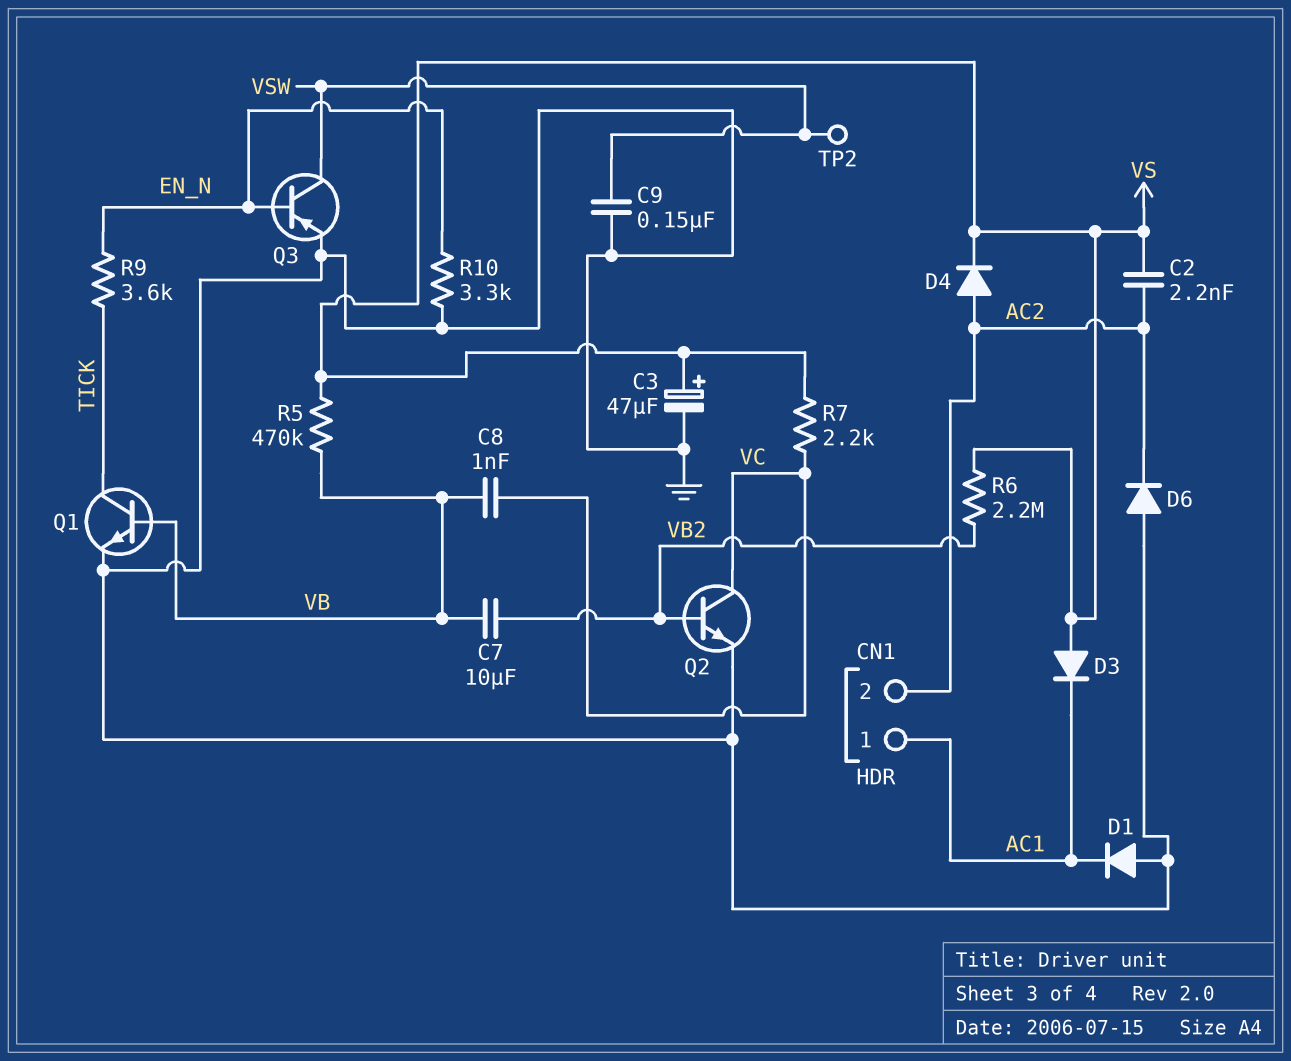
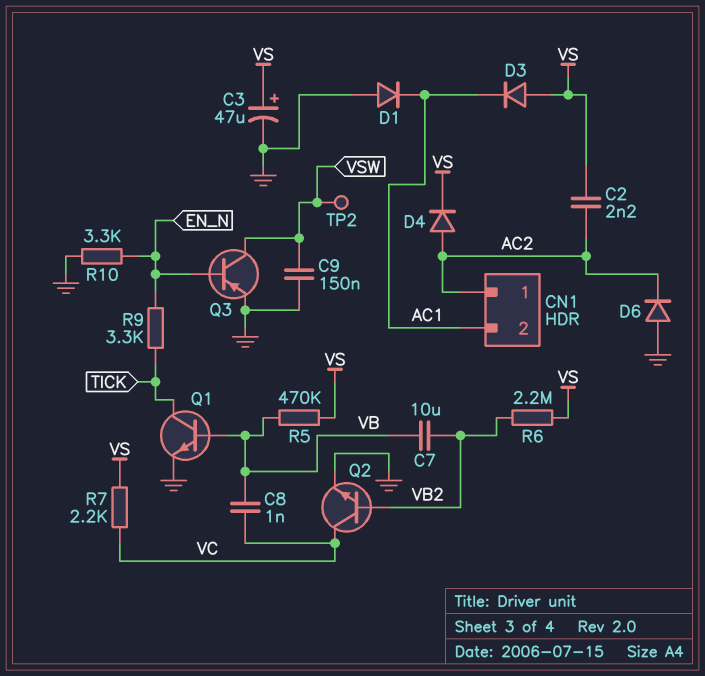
CN1 pin 1: AC1 -> AC2
CN1 pin 2: AC2 -> AC1
R9: 3.6k (EN_N, TICK) -> 3.3k (EN_N, TICK)

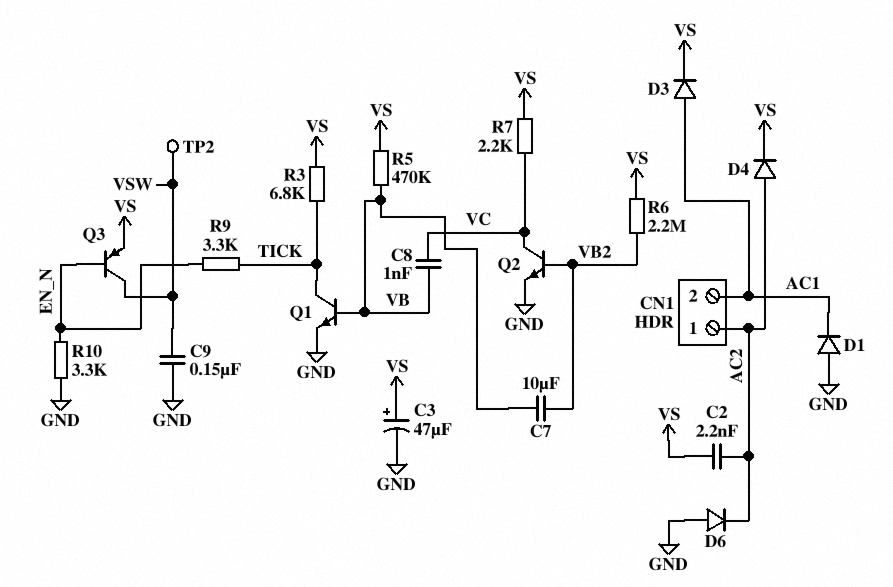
D3: diode (A VS, K AC1) -> diode (A AC1, K VS)
Q3: PNP (B EN_N, C VSW, E GND) -> PNP (B EN_N, C VSW, E VS)
R3: none -> 6.8k (TICK, VS)

